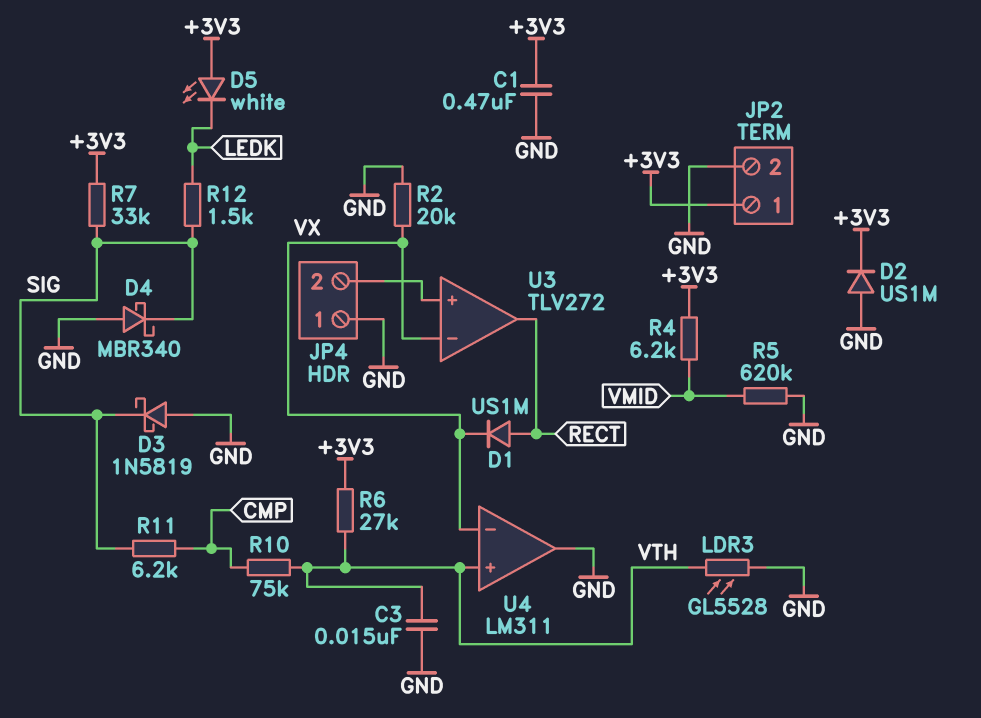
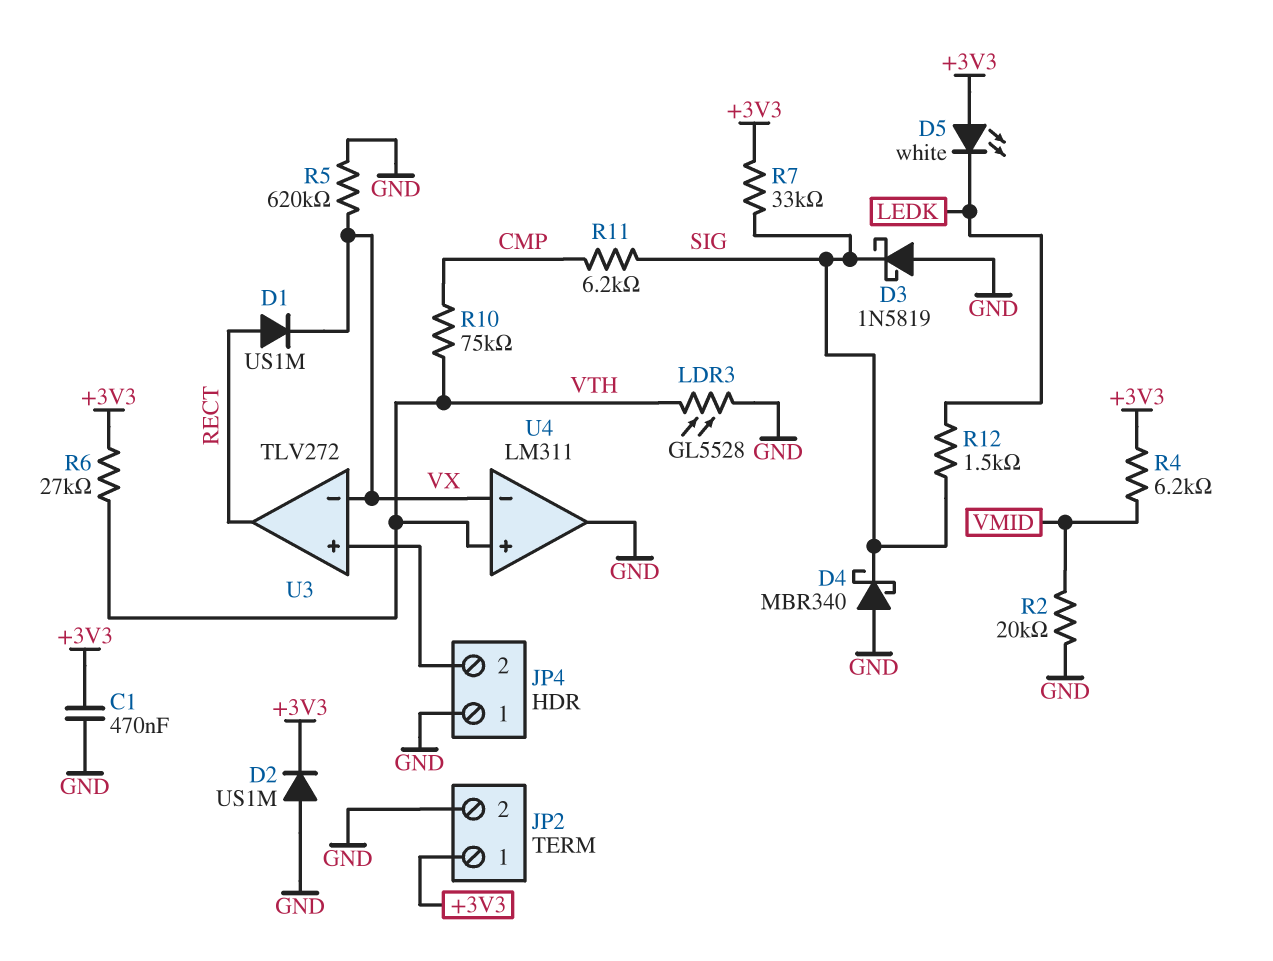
C3: 15nF (GND, VTH) -> none
R2: 20k (GND, VX) -> 20k (GND, VMID)
R5: 620k (GND, VMID) -> 620k (GND, VX)

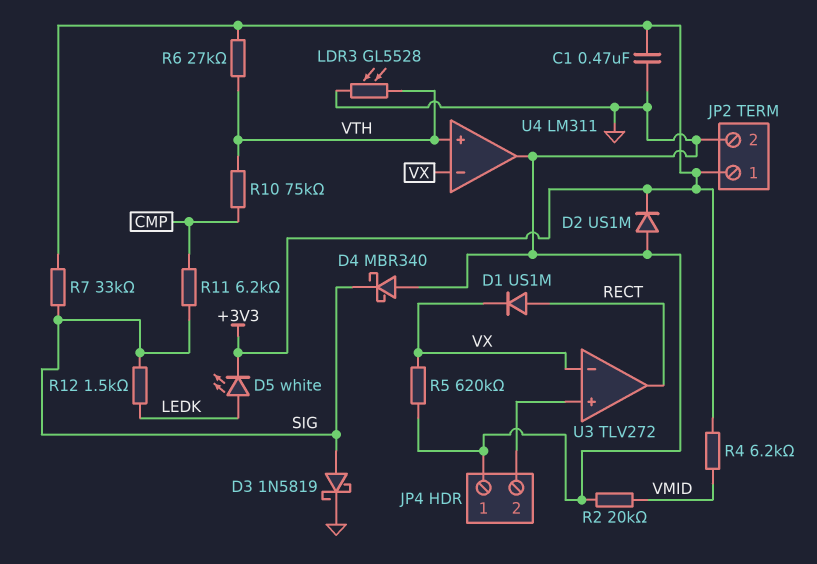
D3: schottky 1N5819 (A GND, K SIG) -> schottky 1N5819 (A SIG, K GND)
D5: LED white (A +3V3, K LEDK) -> LED white (A LEDK, K +3V3)

